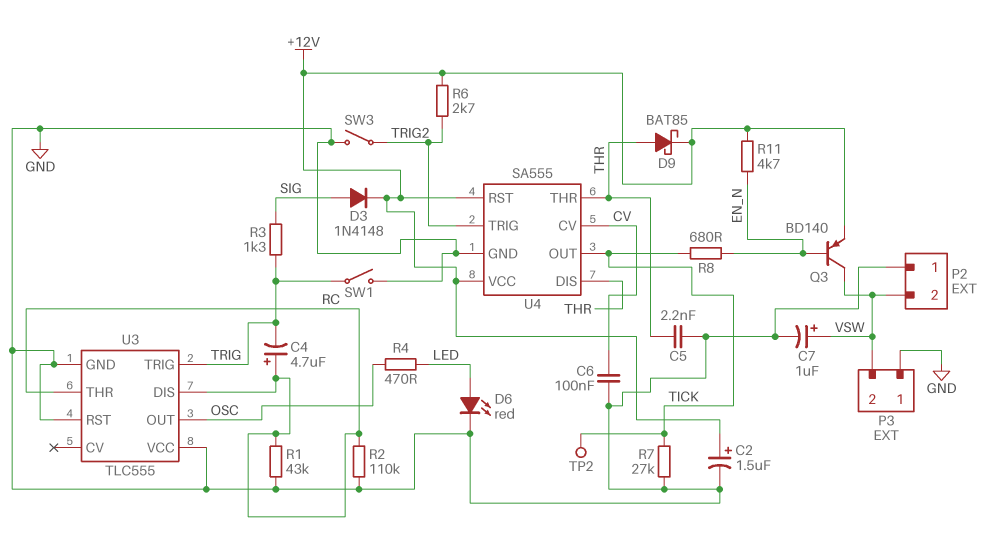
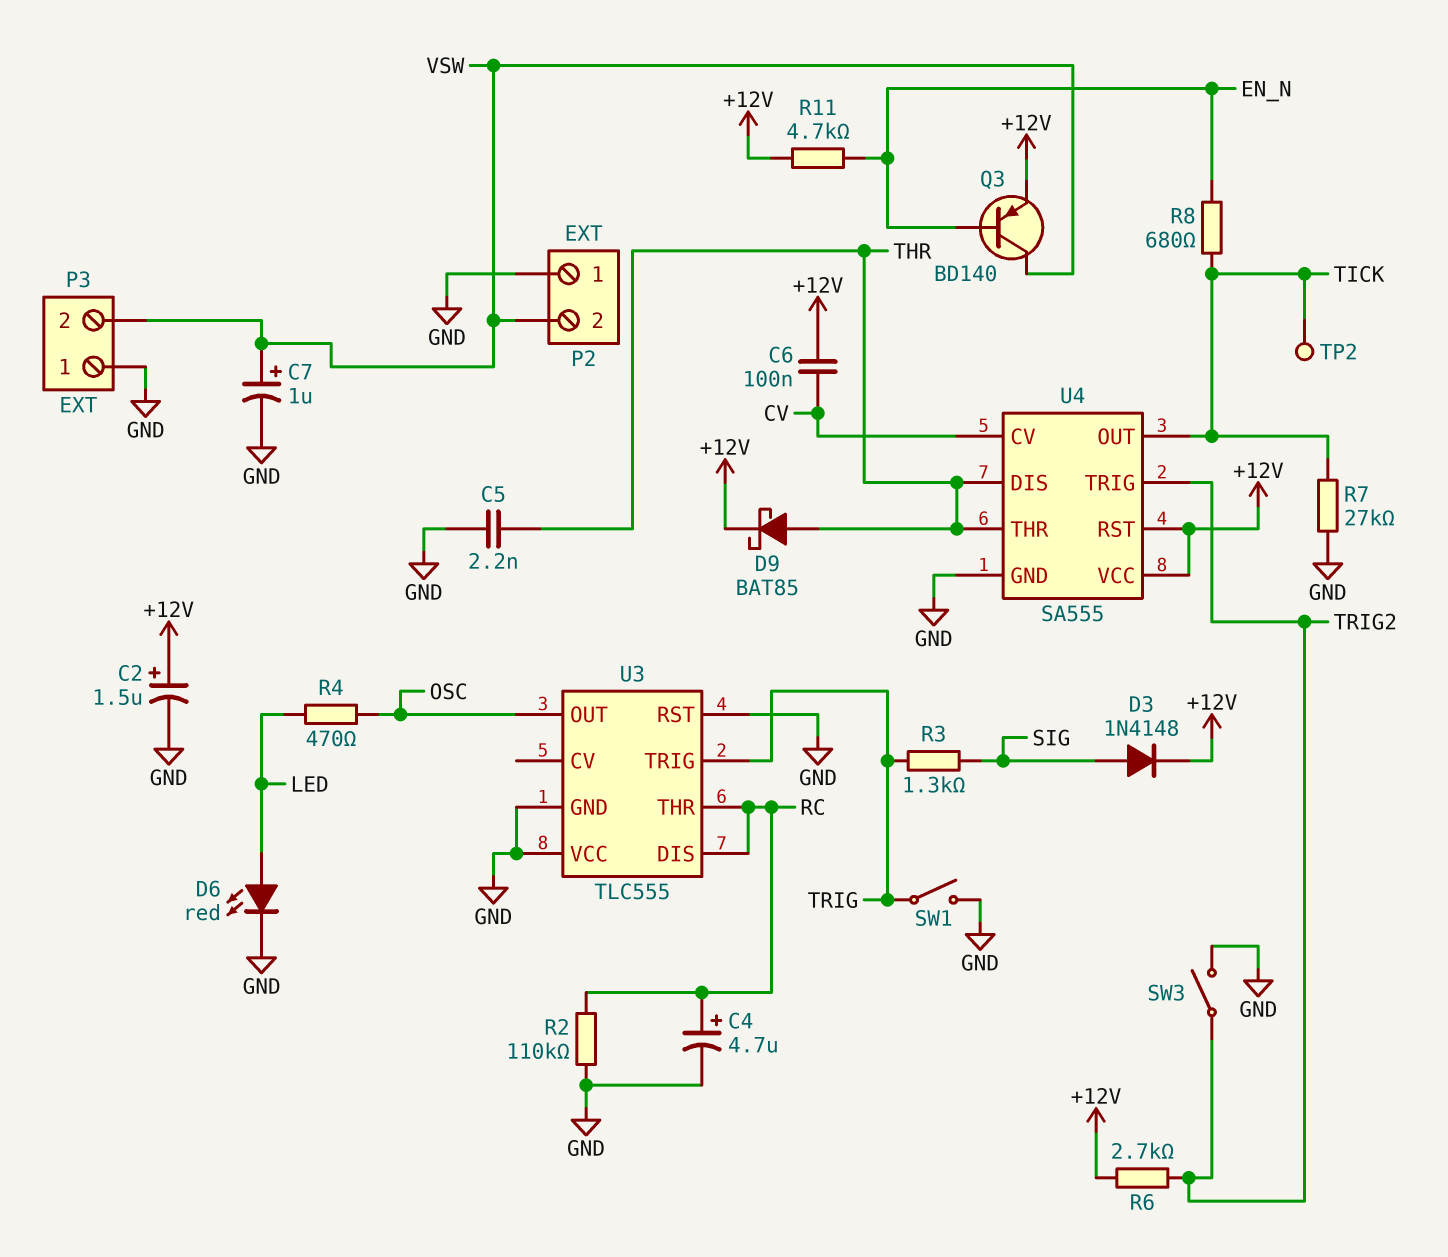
C4: 4.7uF (plus RC, minus TRIG) -> 4.7uF (plus RC, minus GND)
C6: 100nF (CV, GND) -> 100nF (+12V, CV)
R1: 43k (GND, RC) -> none

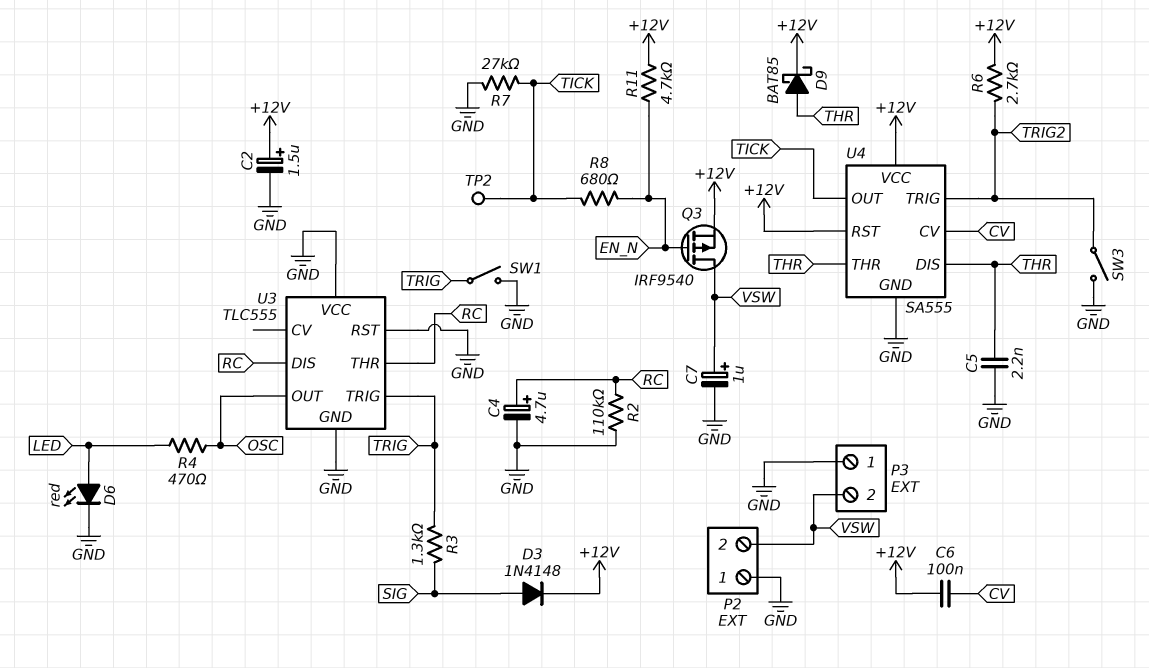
Q3: PNP BD140 (B EN_N, C VSW, E +12V) -> PMOS IRF9540 (G EN_N, D VSW, S +12V)

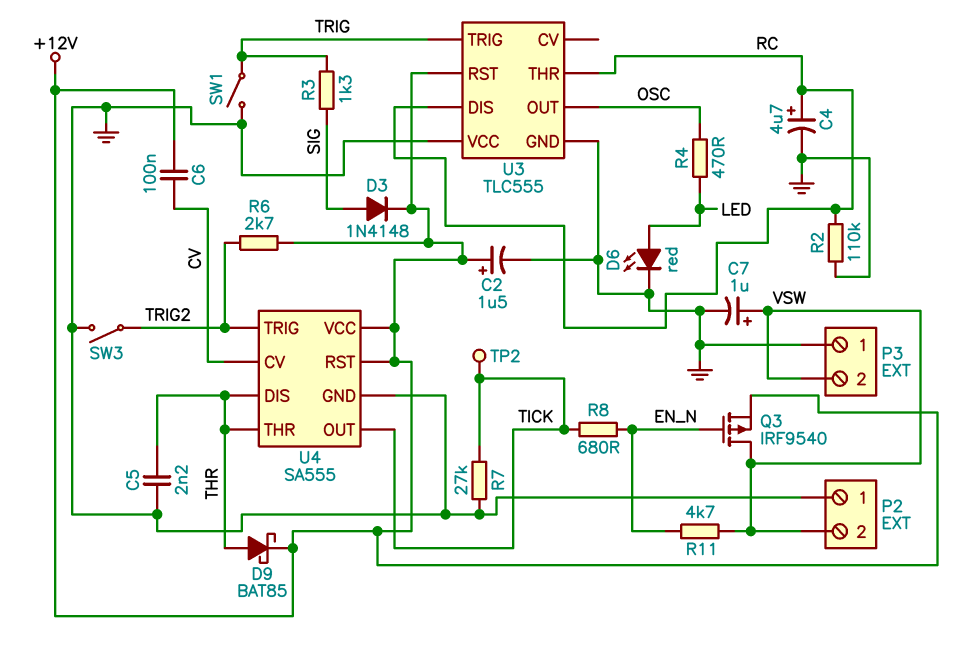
R11: 4.7k (+12V, EN_N) -> 4.7k (EN_N, VSW)
U3 pin RST: GND -> +12V

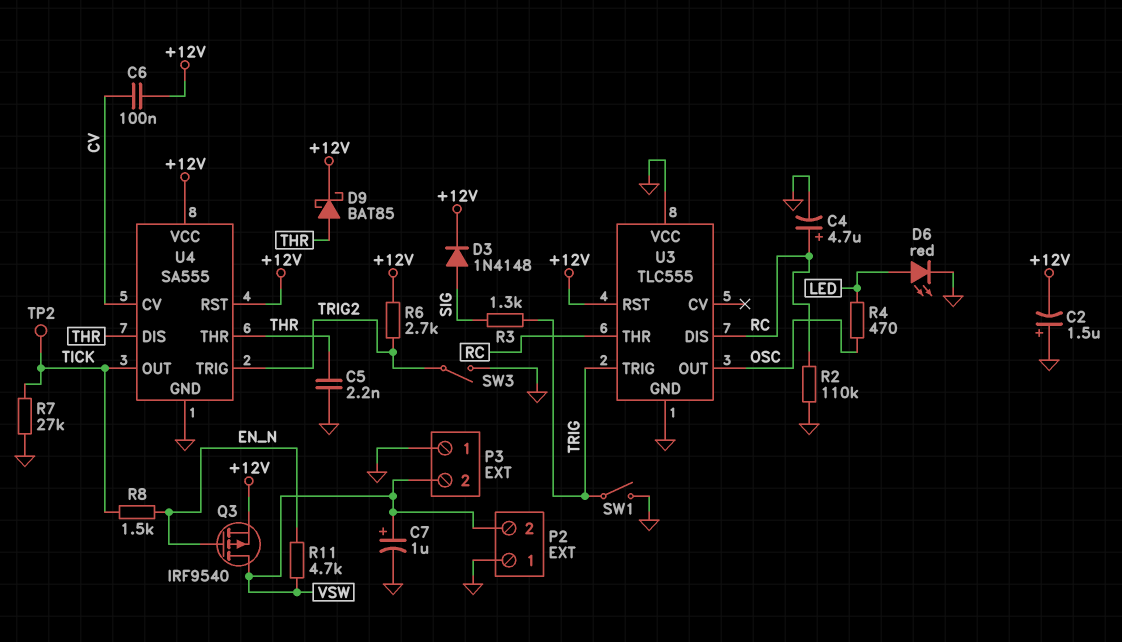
C2: 1.5uF (plus +12V, minus GND) -> 1.5uF (plus GND, minus +12V)
R8: 680 (EN_N, TICK) -> 1.5k (EN_N, TICK)

